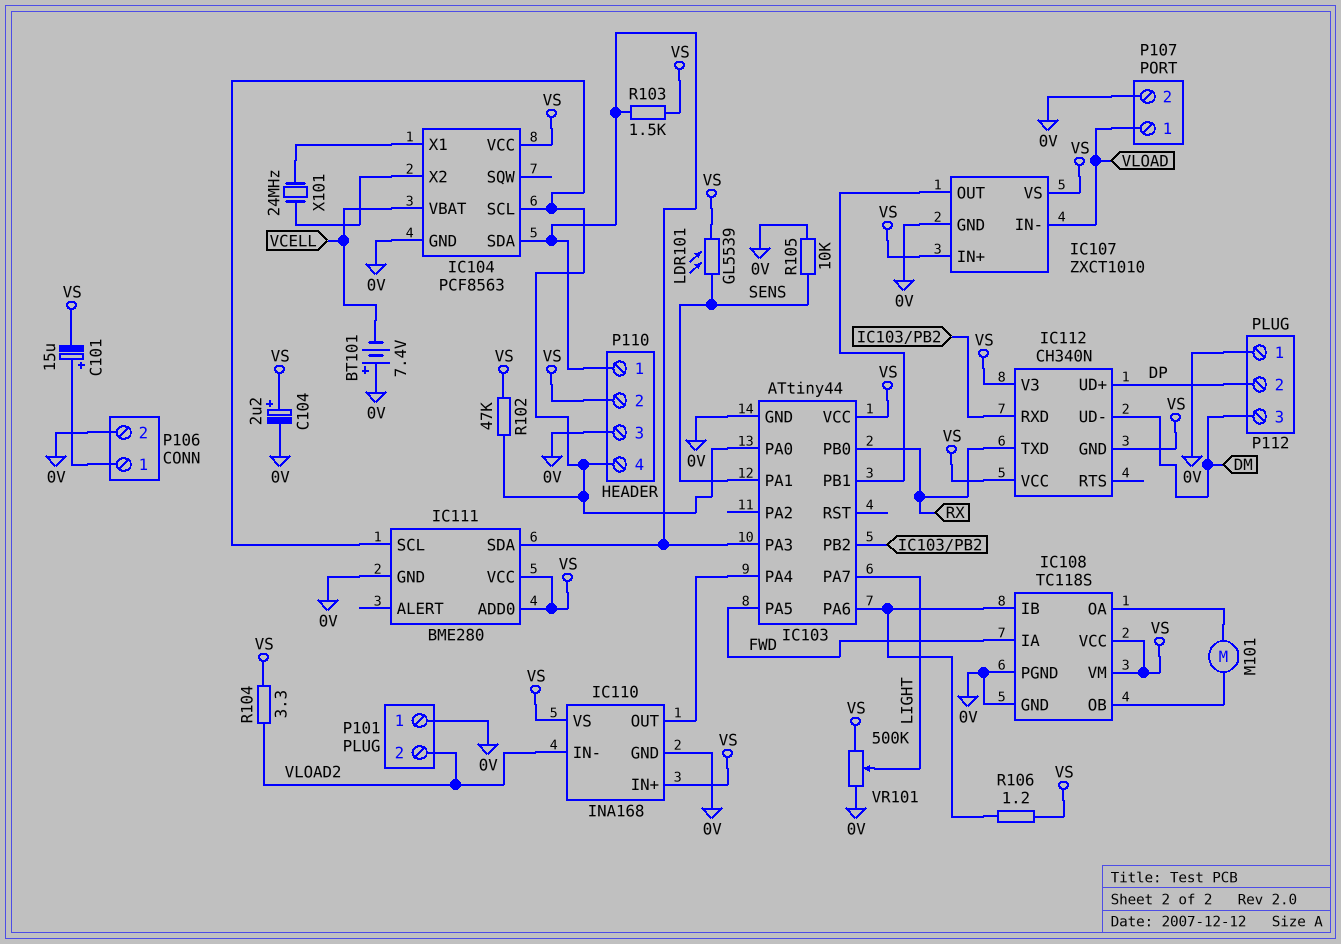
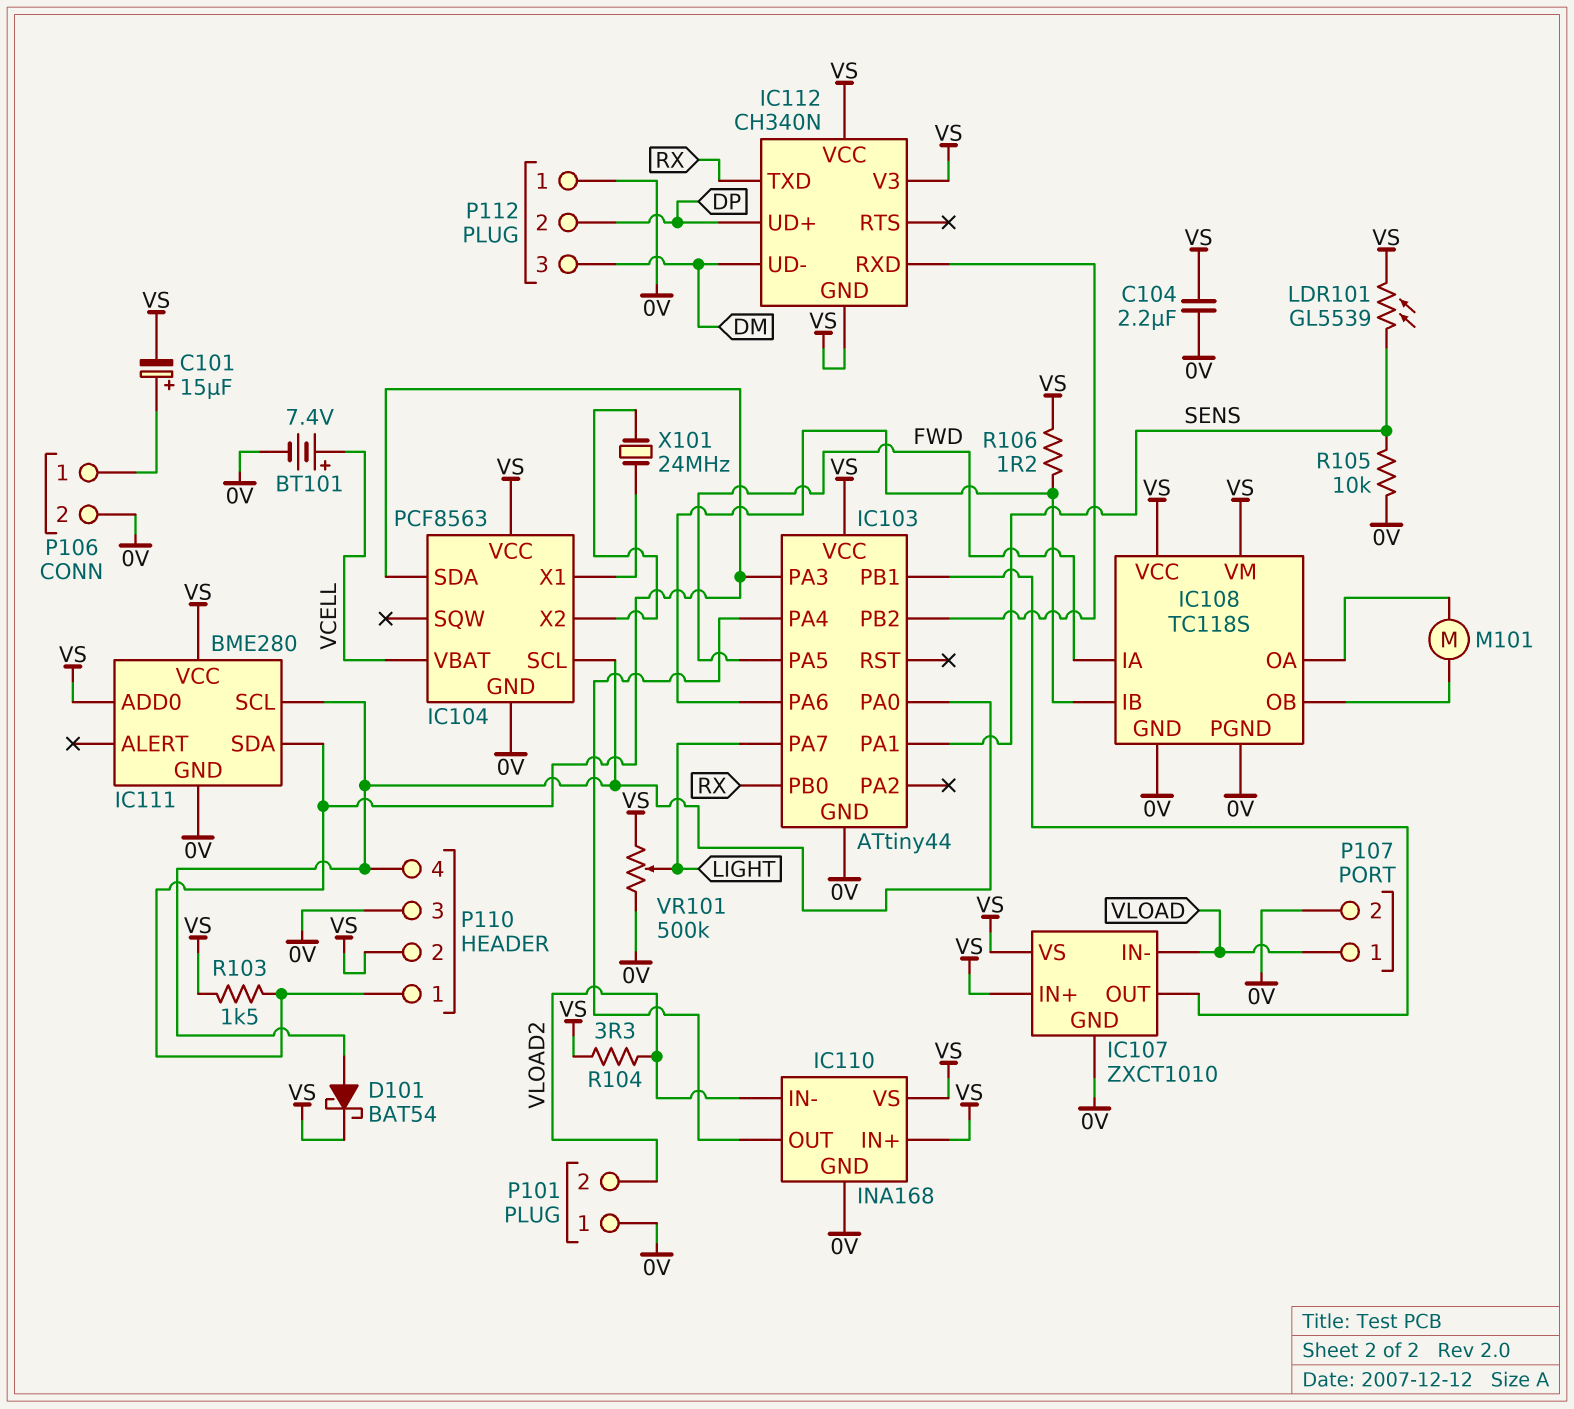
BT101: 7.4V (plus 0V, minus VCELL) -> 7.4V (plus VCELL, minus 0V)
C104: 2.2uF (plus VS, minus 0V) -> 2.2uF (0V, VS)
D101: none -> schottky BAT54 (A IC103/PA0, K VS)
R102: 47k (IC103/PA0, VS) -> none

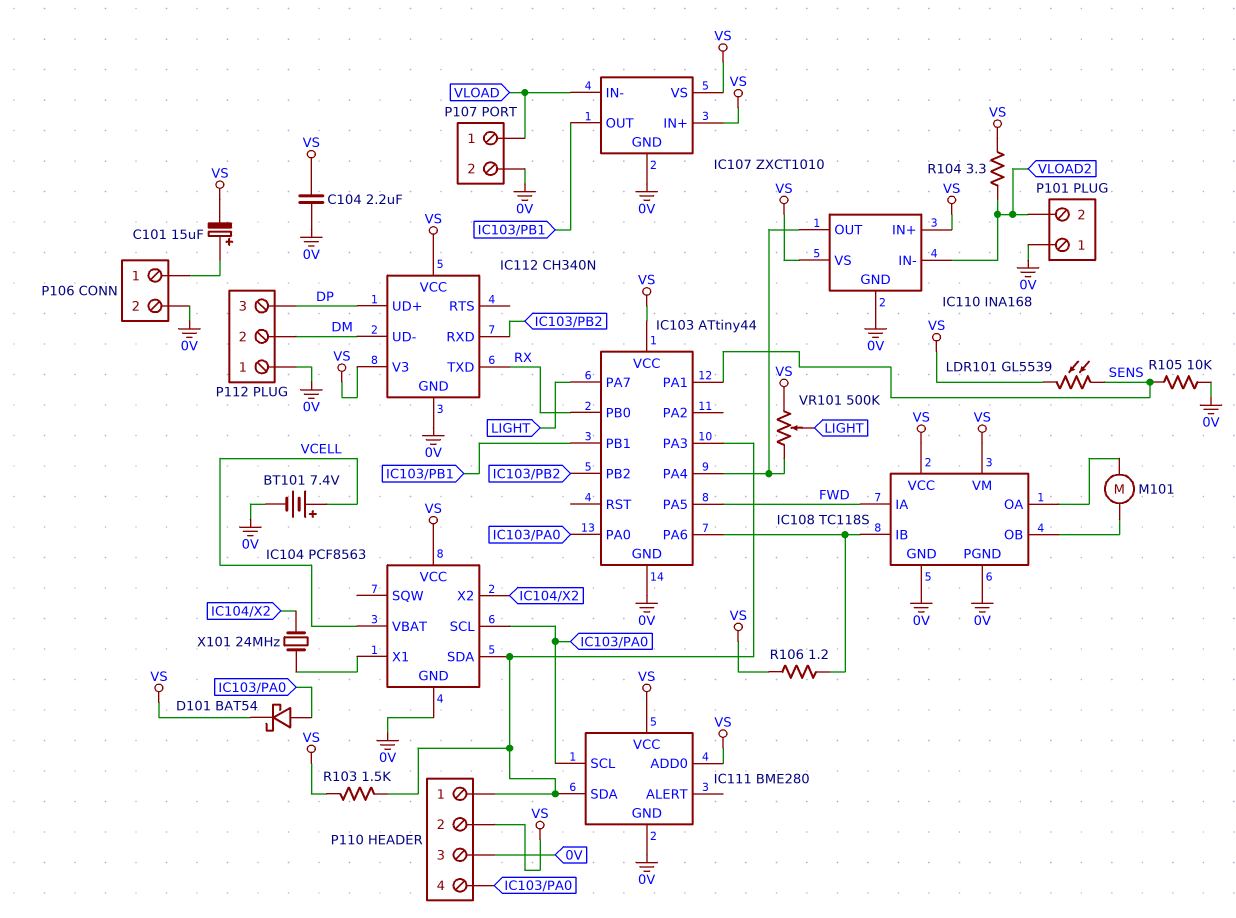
IC112 pin GND: VS -> 0V
P112 pin 2: DP -> DM
P112 pin 3: DM -> DP
VR101: 500k (0V, VS, wiper LIGHT) -> 500k (IC103/PA4, VS, wiper LIGHT)

